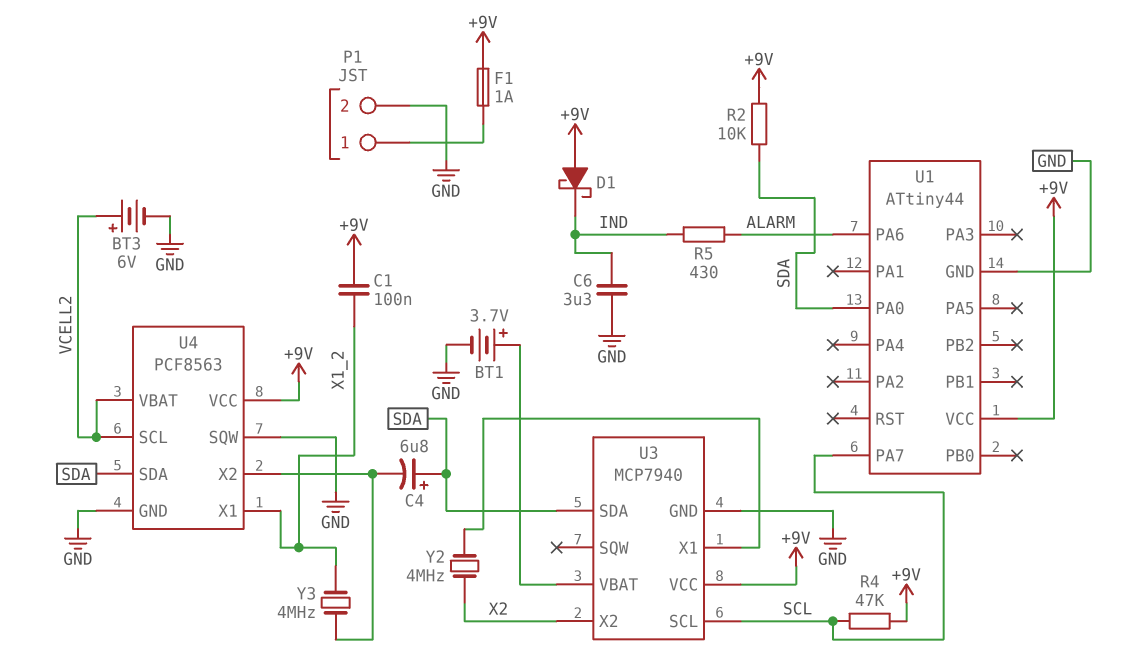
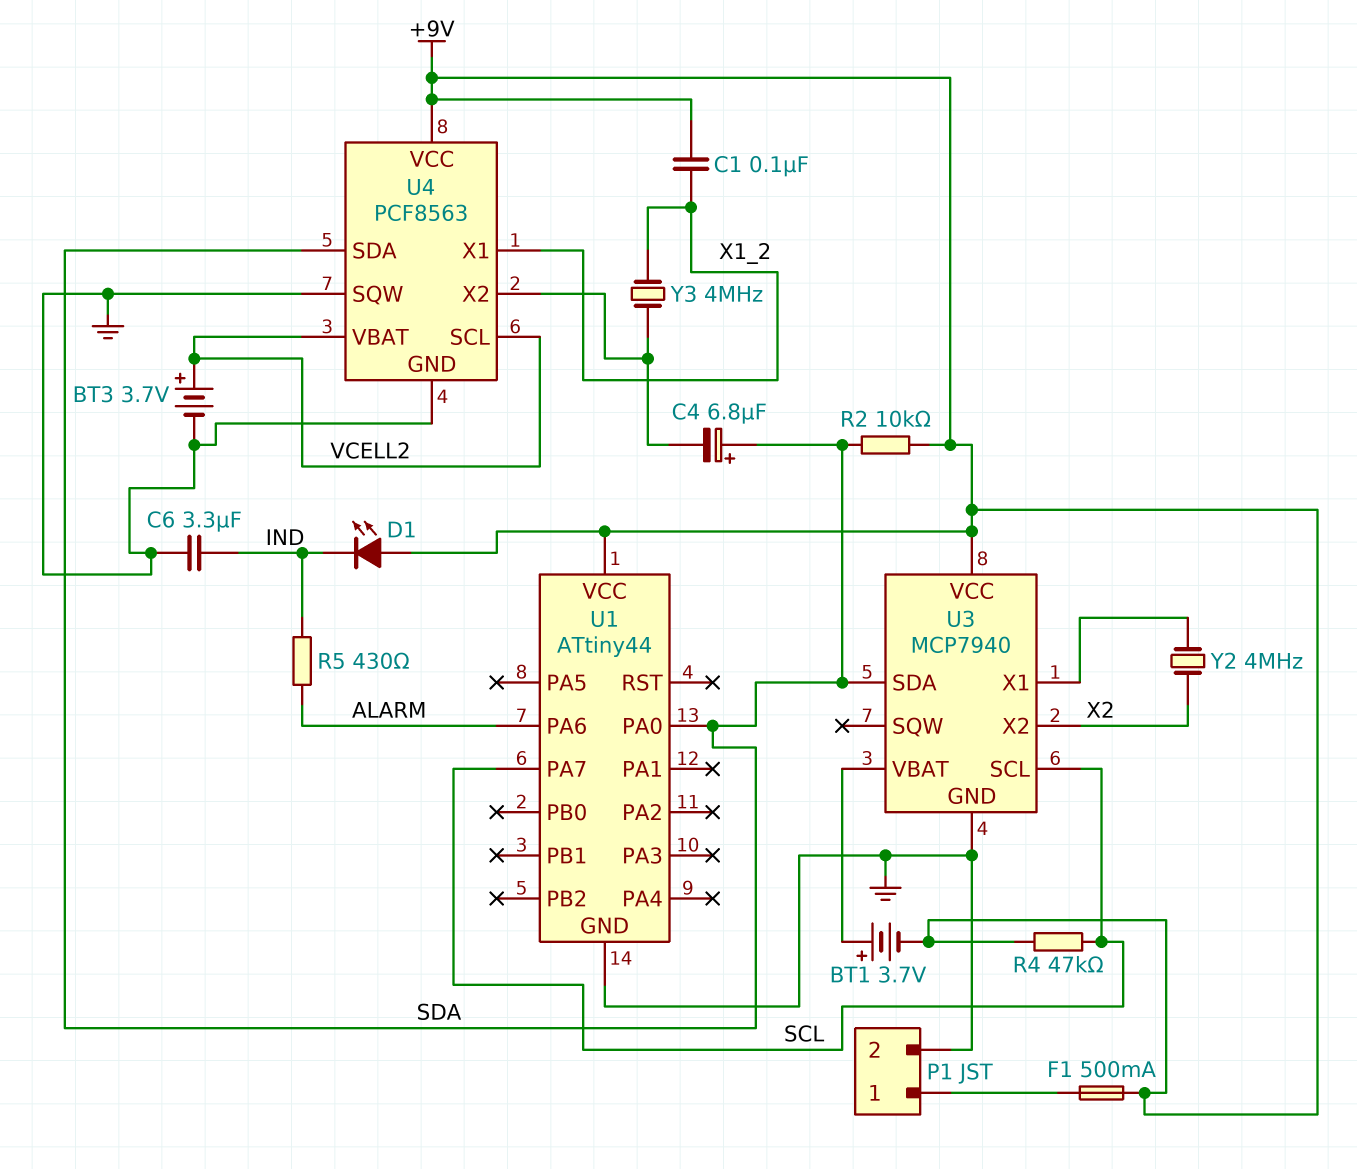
BT1: 3.7V (plus U3/VBAT, minus GND) -> 3.7V (plus U3/VBAT, minus +9V)
BT3: 6V (plus VCELL2, minus GND) -> 3.7V (plus VCELL2, minus GND)
D1: schottky (A +9V, K IND) -> LED (A +9V, K IND)
F1: 1A (+9V, P1/1) -> 500mA (+9V, P1/1)

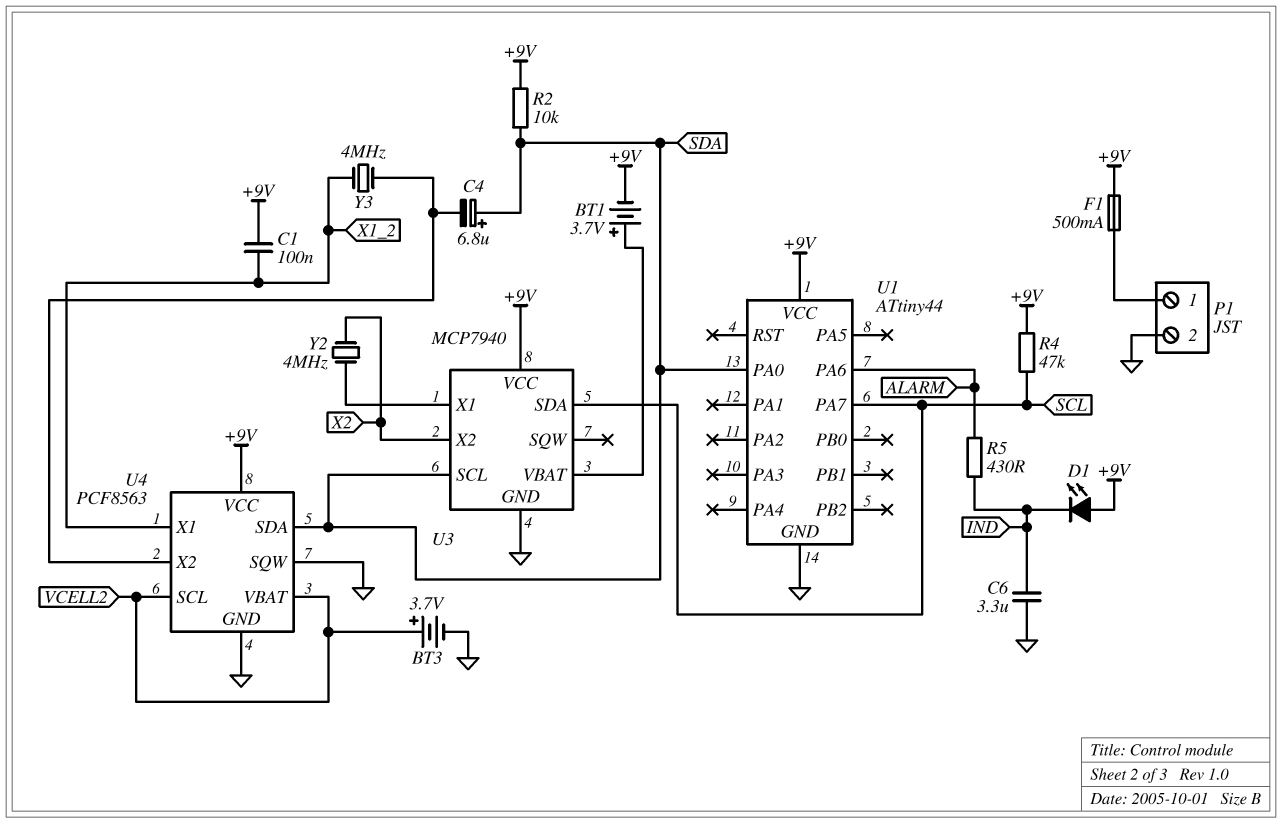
U3 pin SCL: SCL -> SDA
U3 pin SDA: SDA -> SCL

